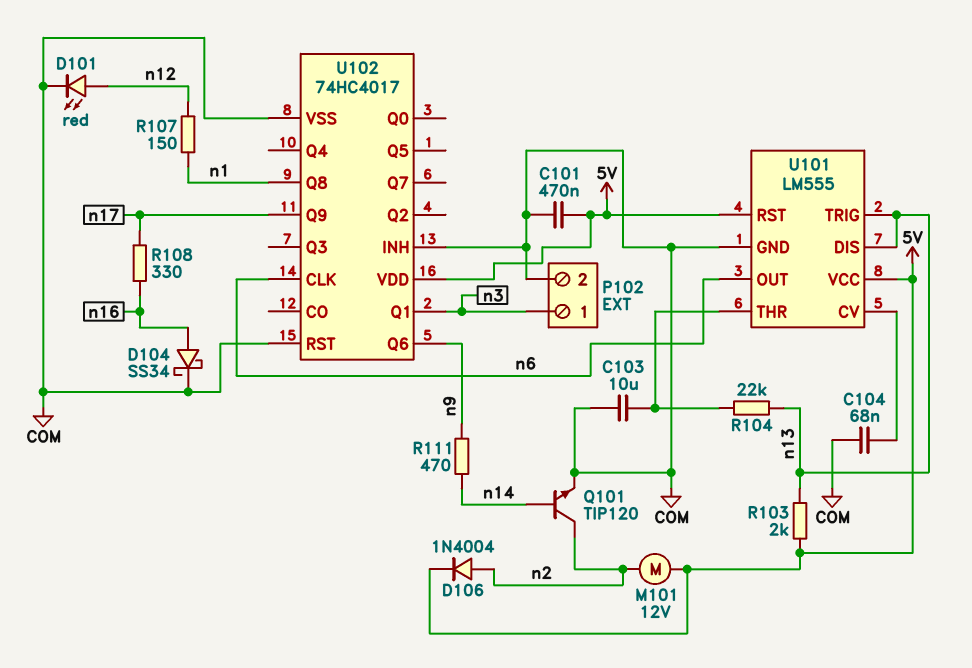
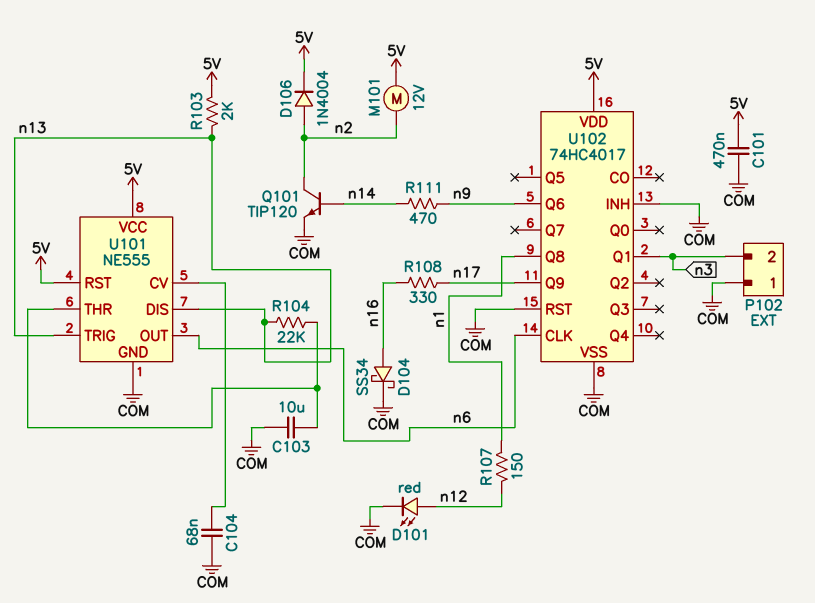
P102 pin 1: n3 -> COM
P102 pin 2: COM -> n3
U101: LM555 -> NE555

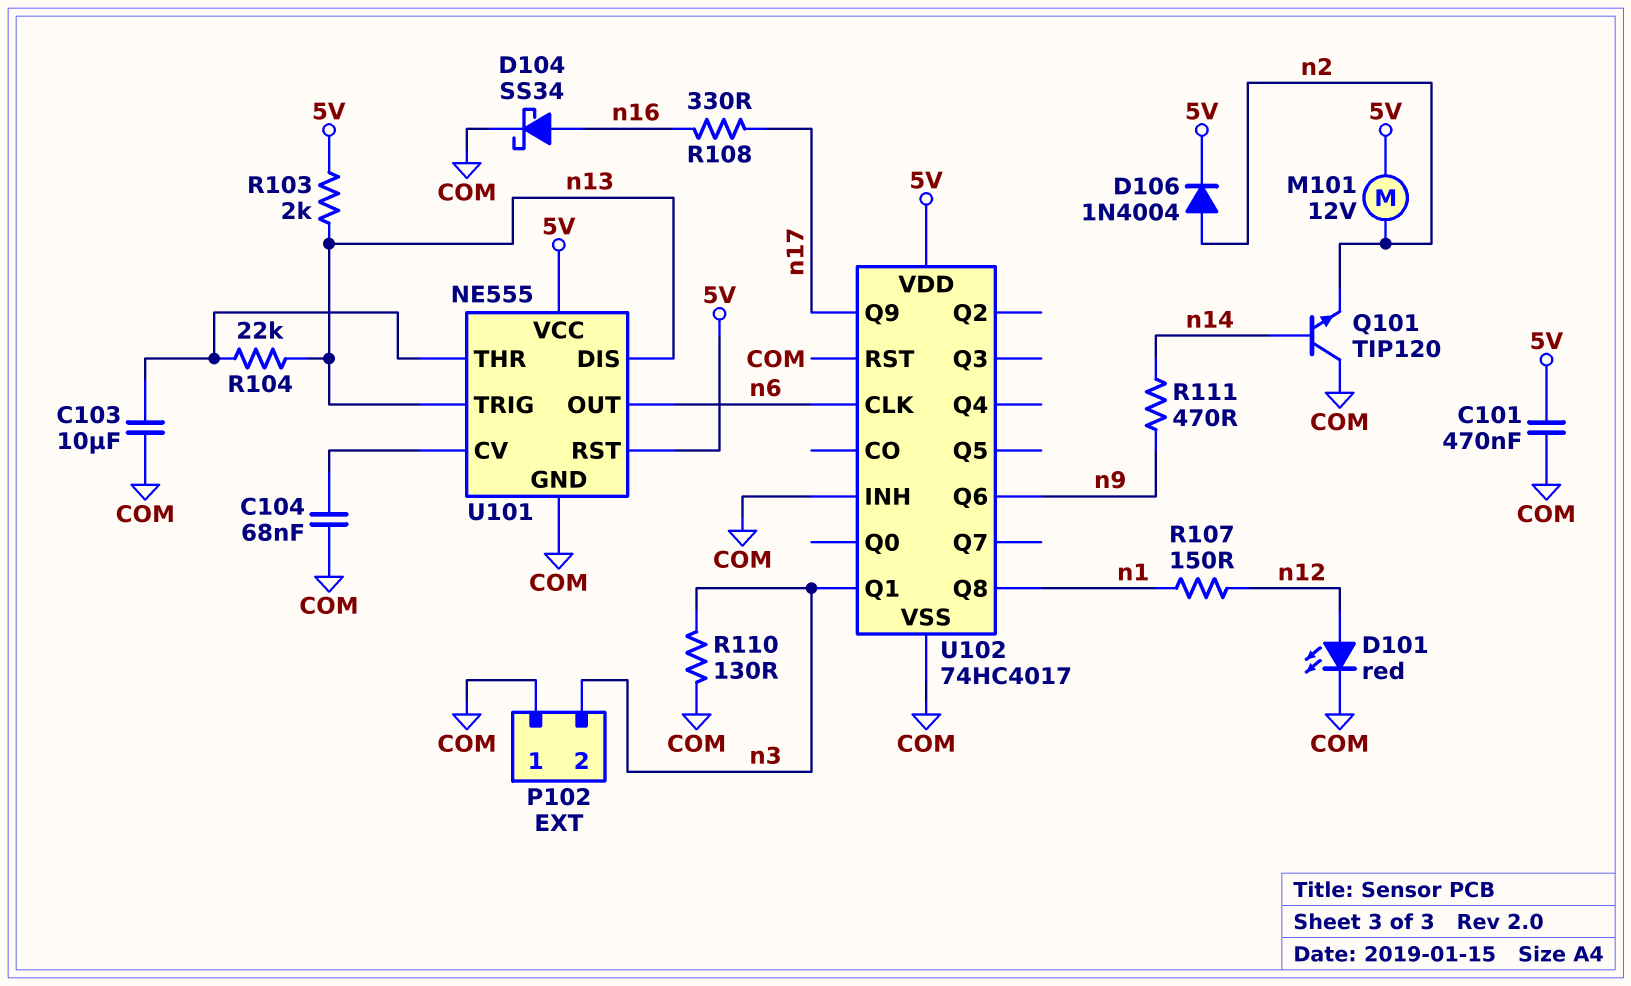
Q101: NPN TIP120 (B n14, C n2, E COM) -> NPN TIP120 (B n14, C COM, E n2)
R110: none -> 130 (COM, n3)

